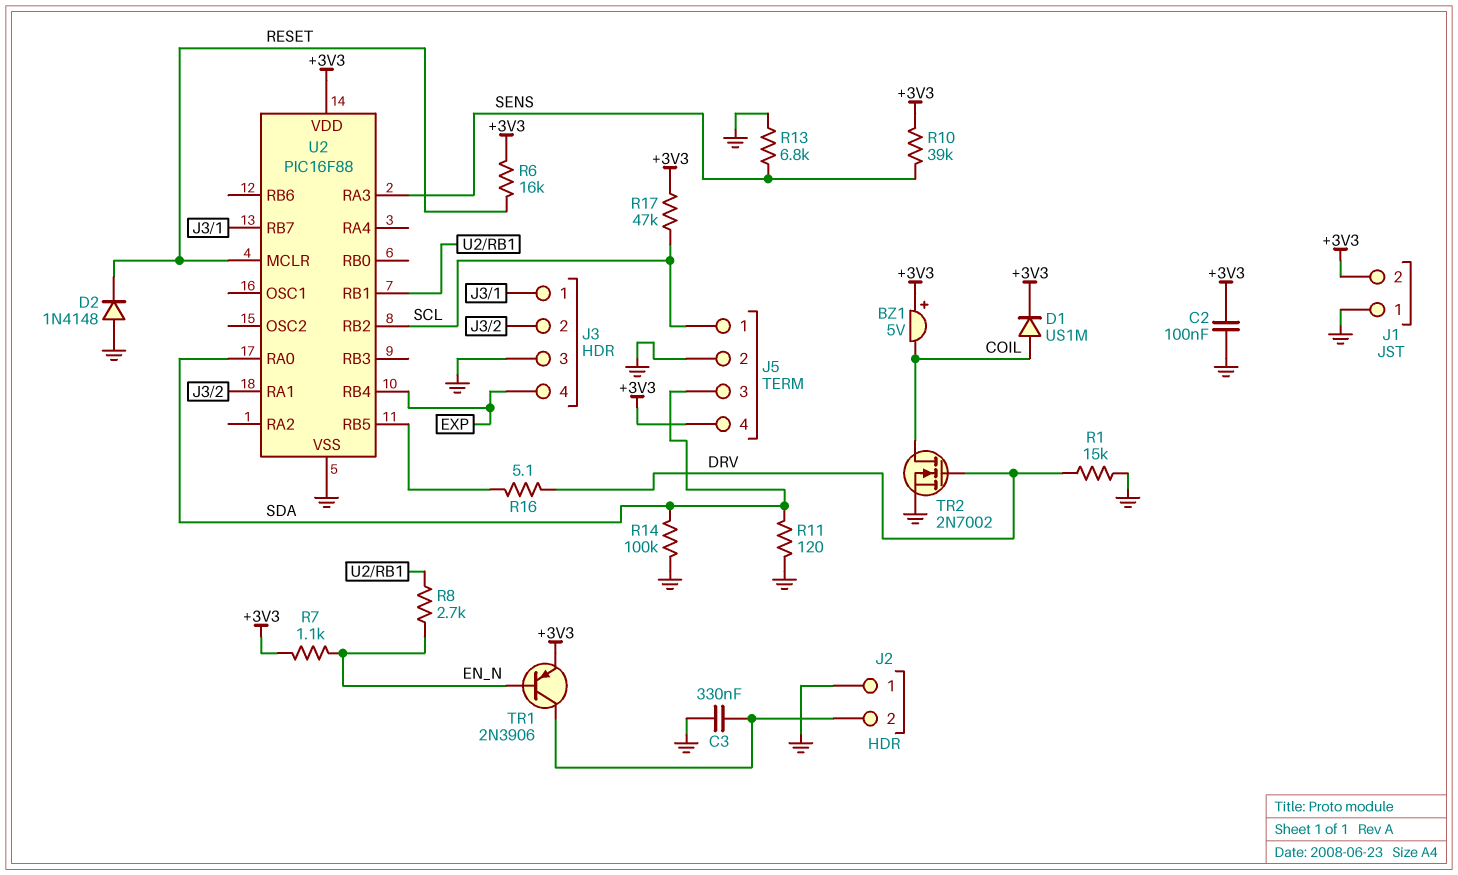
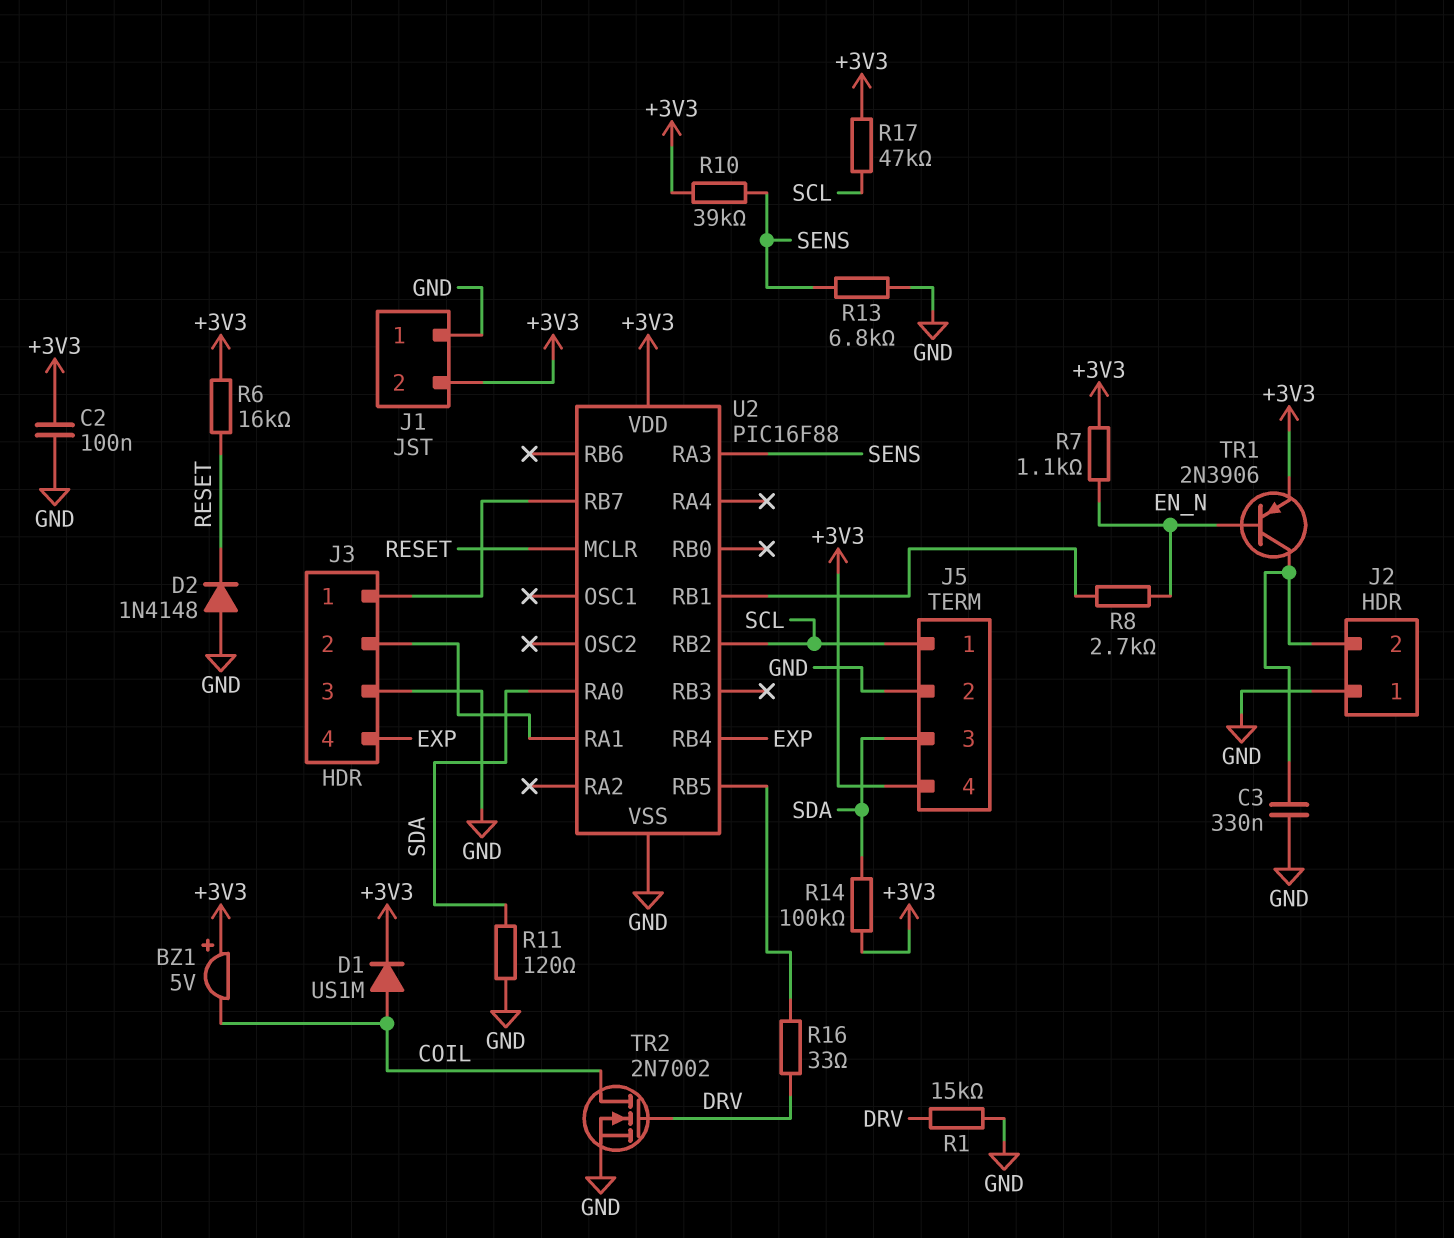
R14: 100k (GND, SDA) -> 100k (+3V3, SDA)
R16: 5.1 (DRV, U2/RB5) -> 33 (DRV, U2/RB5)

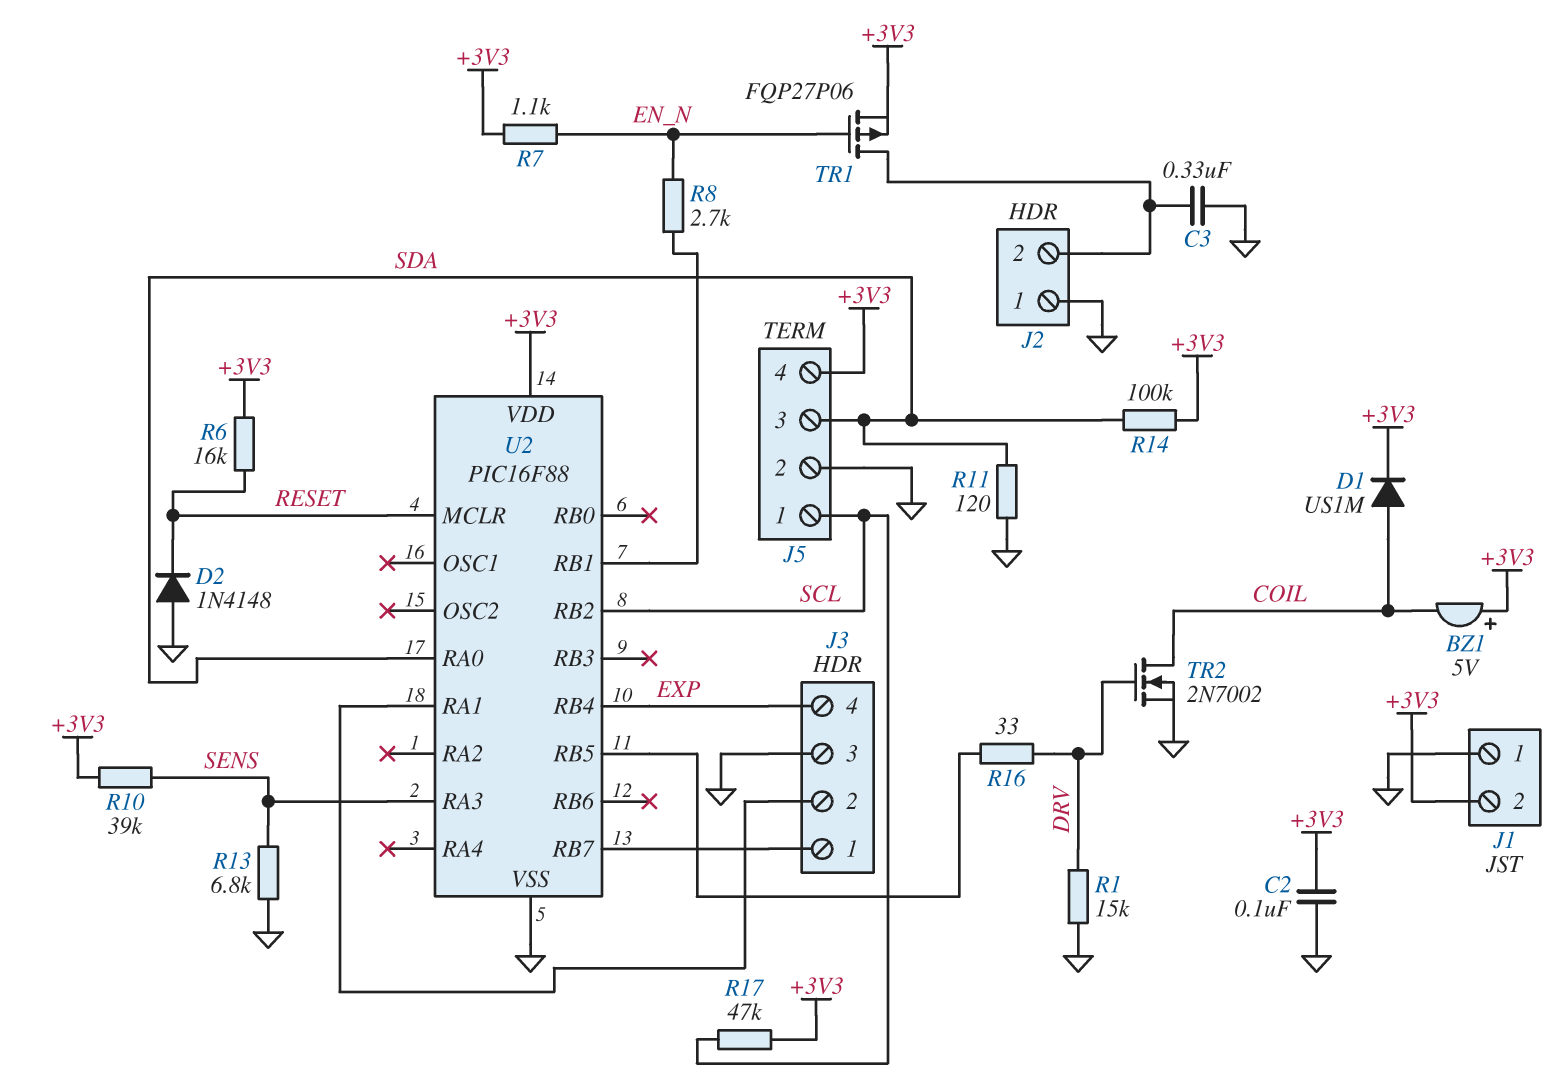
TR1: PNP 2N3906 (B EN_N, C J2/2, E +3V3) -> PMOS FQP27P06 (G EN_N, D J2/2, S +3V3)

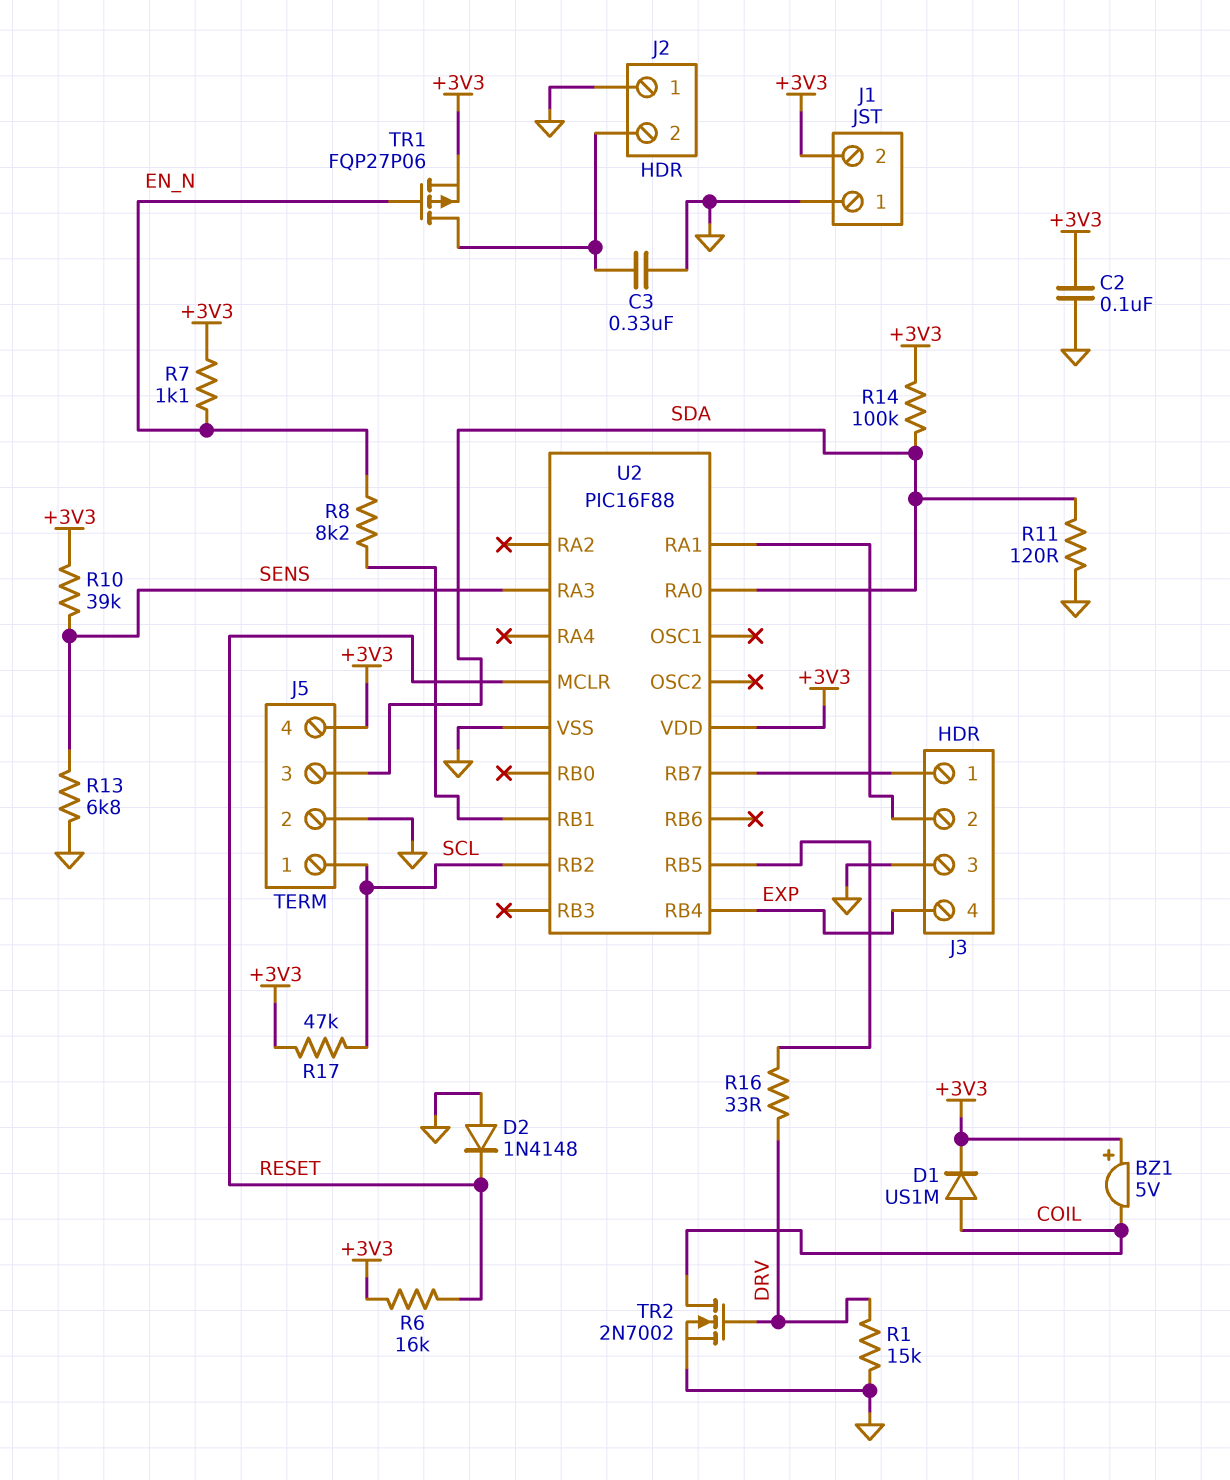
R8: 2.7k (EN_N, U2/RB1) -> 8.2k (EN_N, U2/RB1)

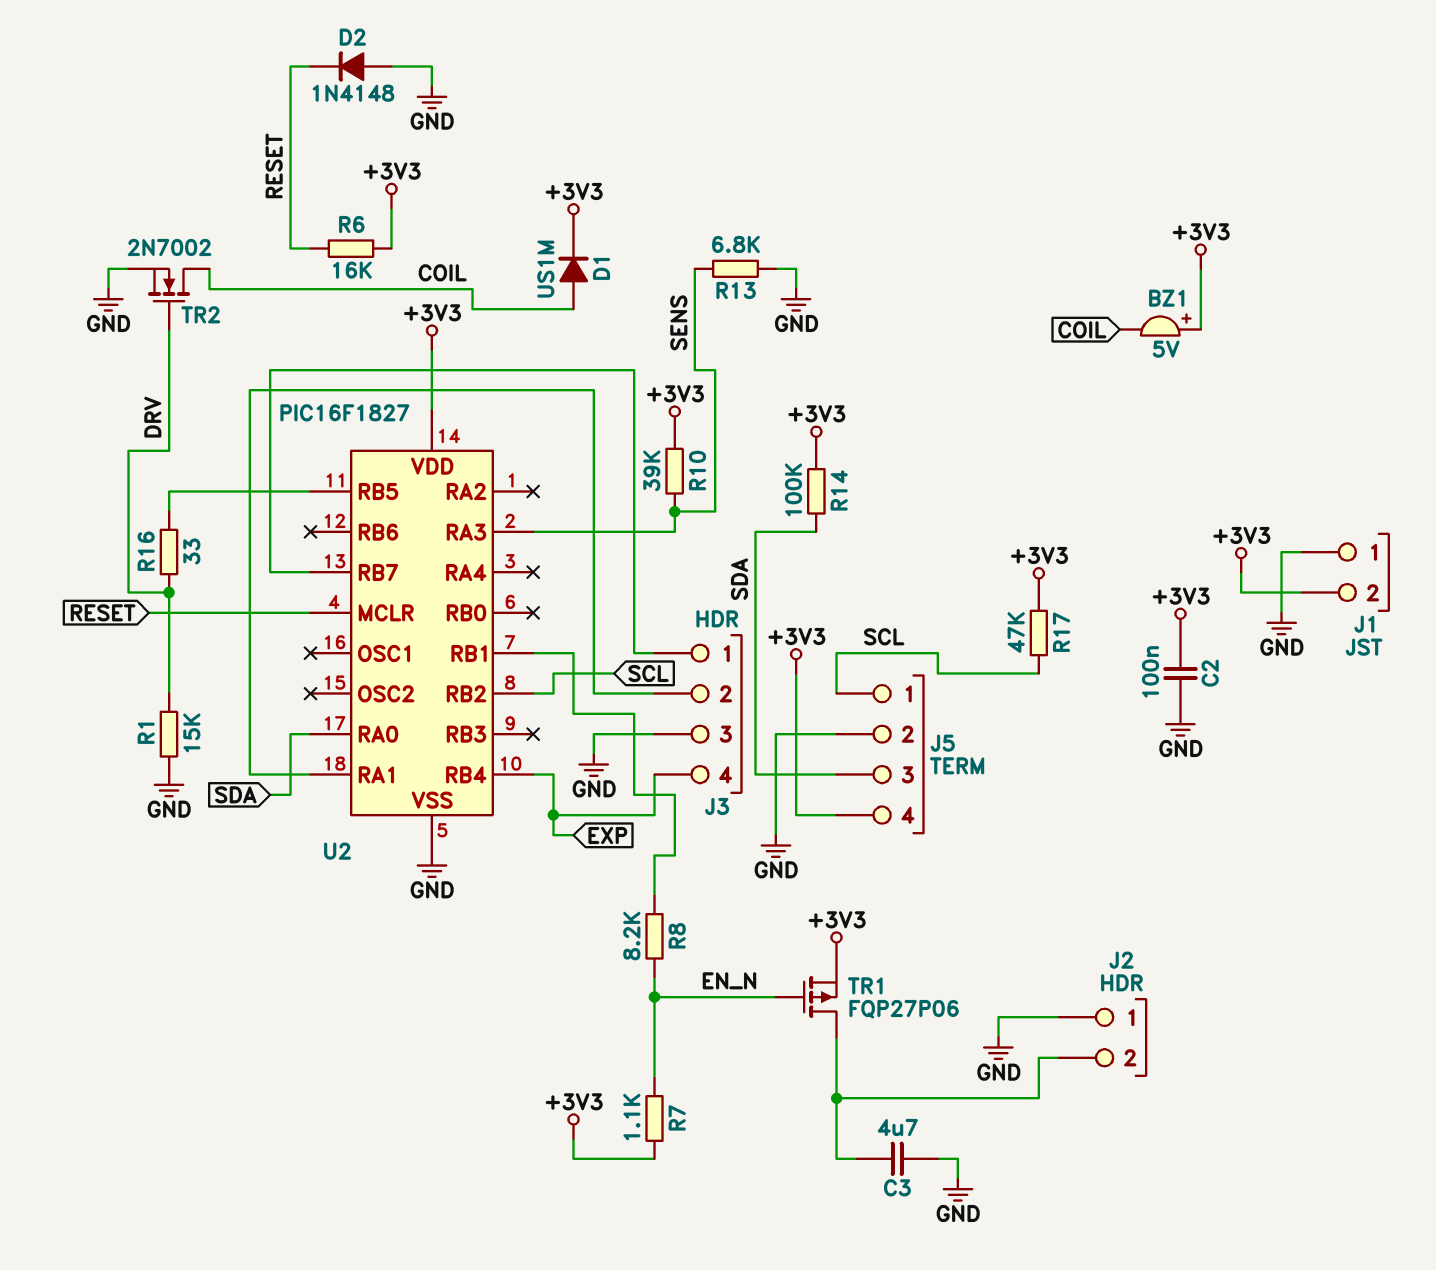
C3: 330nF (GND, J2/2) -> 4.7uF (GND, J2/2)
R11: 120 (GND, SDA) -> none
U2: PIC16F88 -> PIC16F1827

